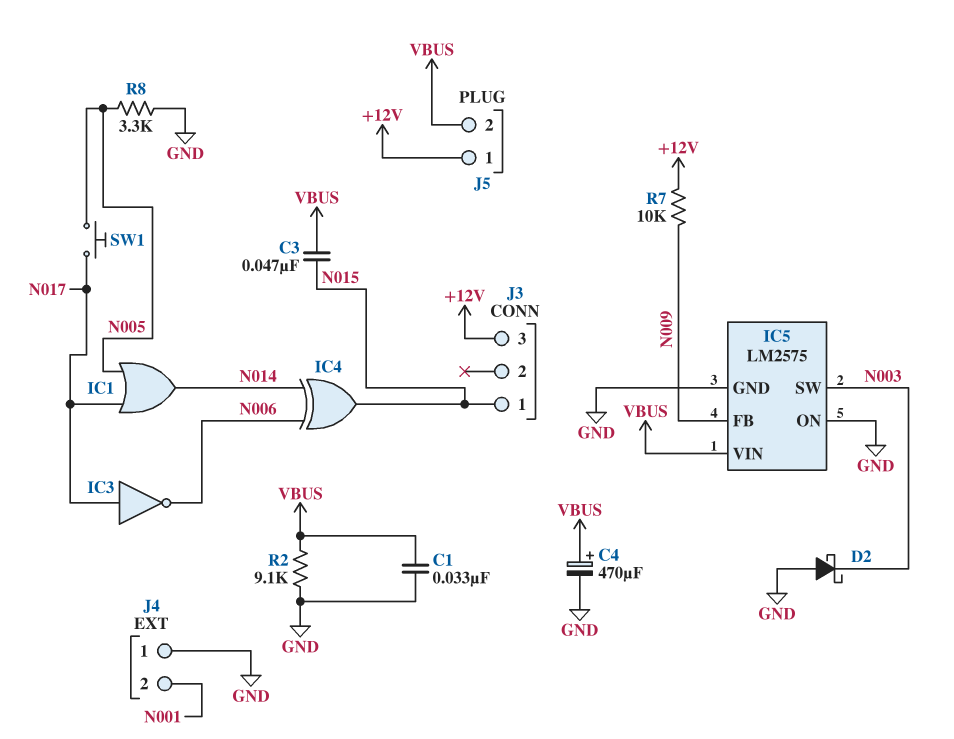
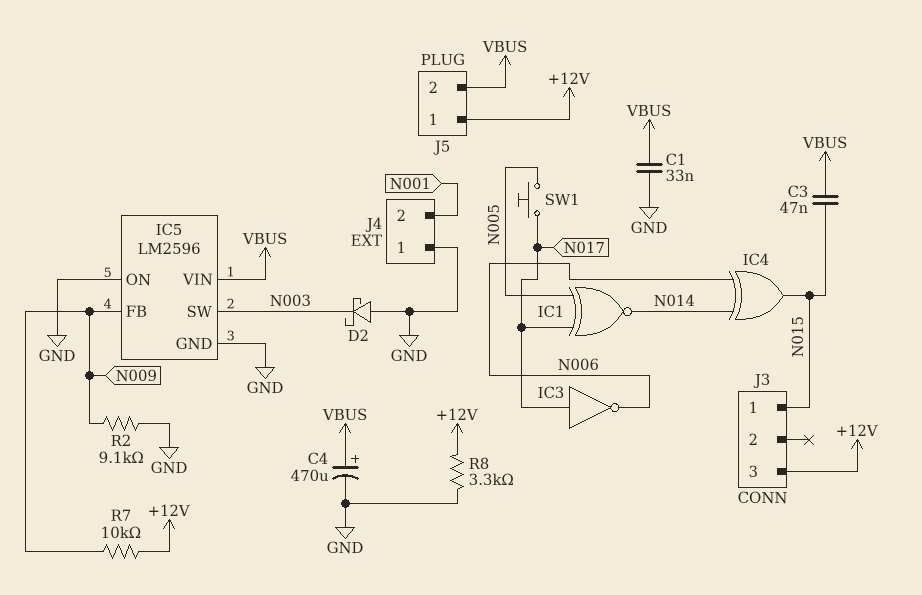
IC1: OR (in N005, in N017, out N014) -> XNOR (in N005, in N017, out N014)
IC5: LM2575 -> LM2596
R2: 9.1k (GND, VBUS) -> 9.1k (GND, N009)
R8: 3.3k (GND, N005) -> 3.3k (+12V, GND)

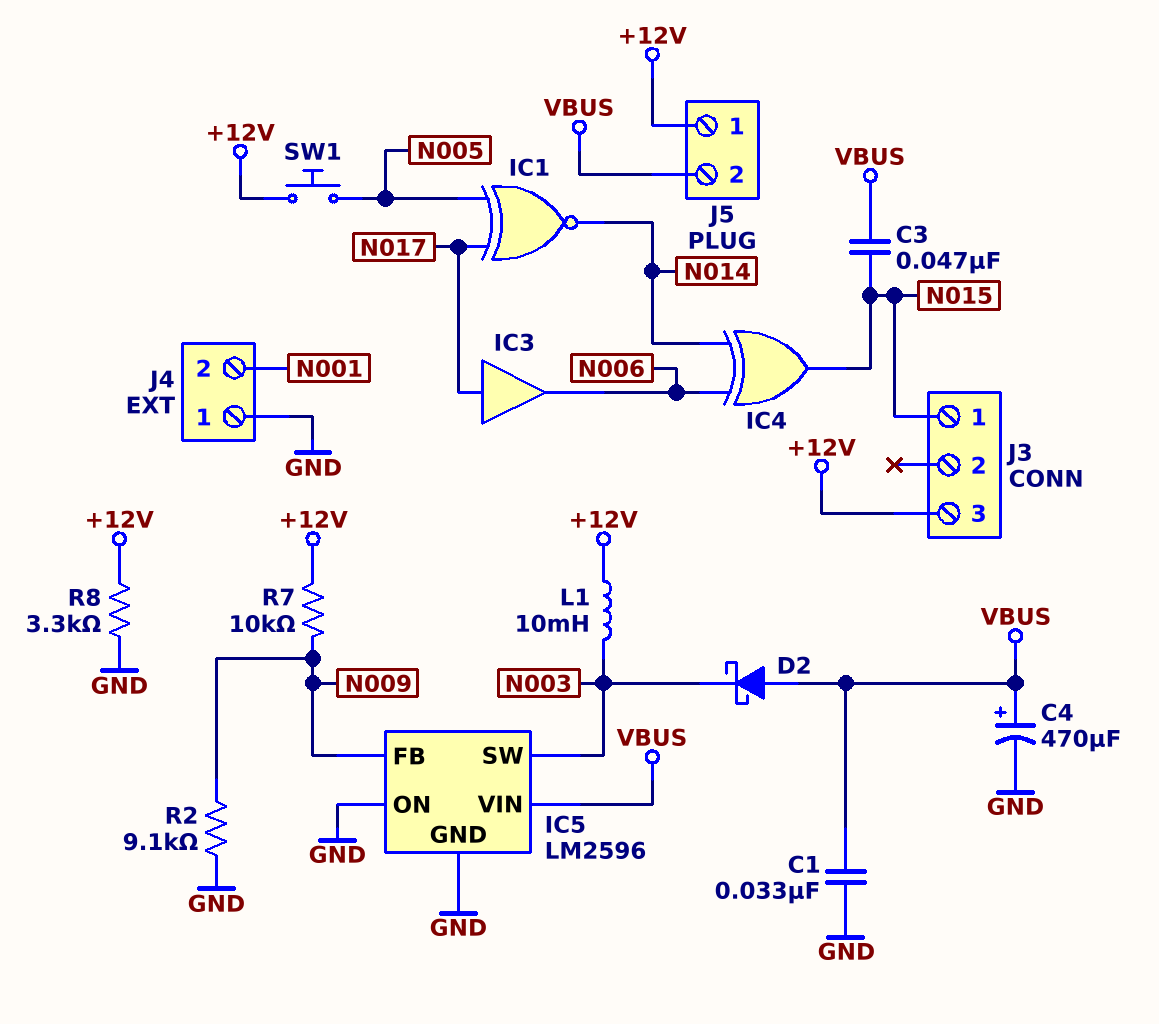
D2: schottky (A GND, K N003) -> schottky (A VBUS, K N003)
IC3: NOT (in N017, out N006) -> buffer (in N017, out N006)
L1: none -> 10mH (+12V, N003)
SW1: button (N005, N017) -> button (+12V, N005)

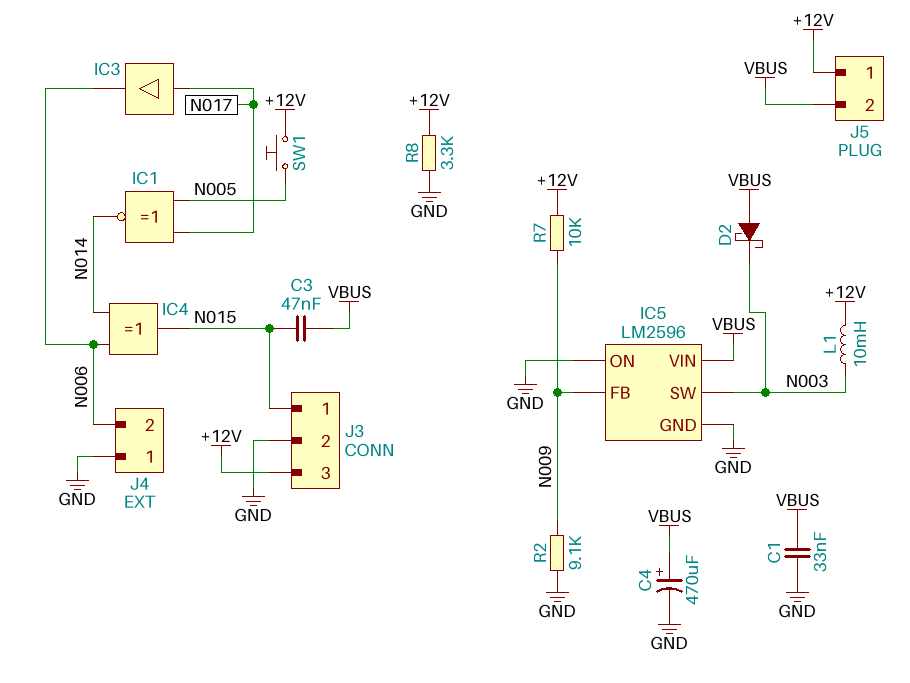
J3 pin 2: none -> GND
J4 pin 2: N001 -> N006

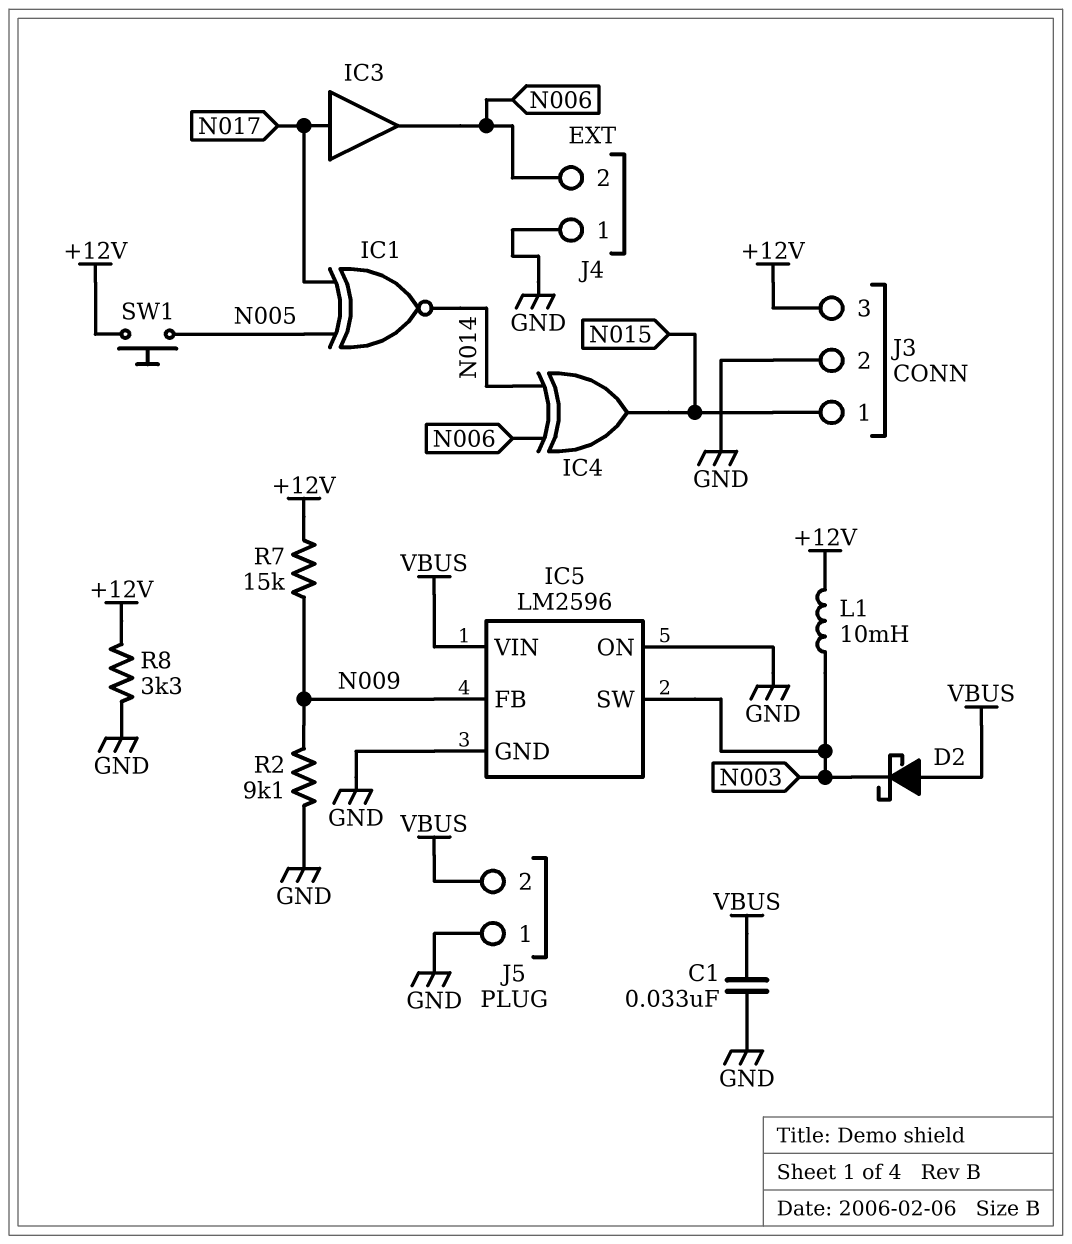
C3: 47nF (N015, VBUS) -> none
C4: 470uF (plus VBUS, minus GND) -> none
J5 pin 1: +12V -> GND
R7: 10k (+12V, N009) -> 15k (+12V, N009)

